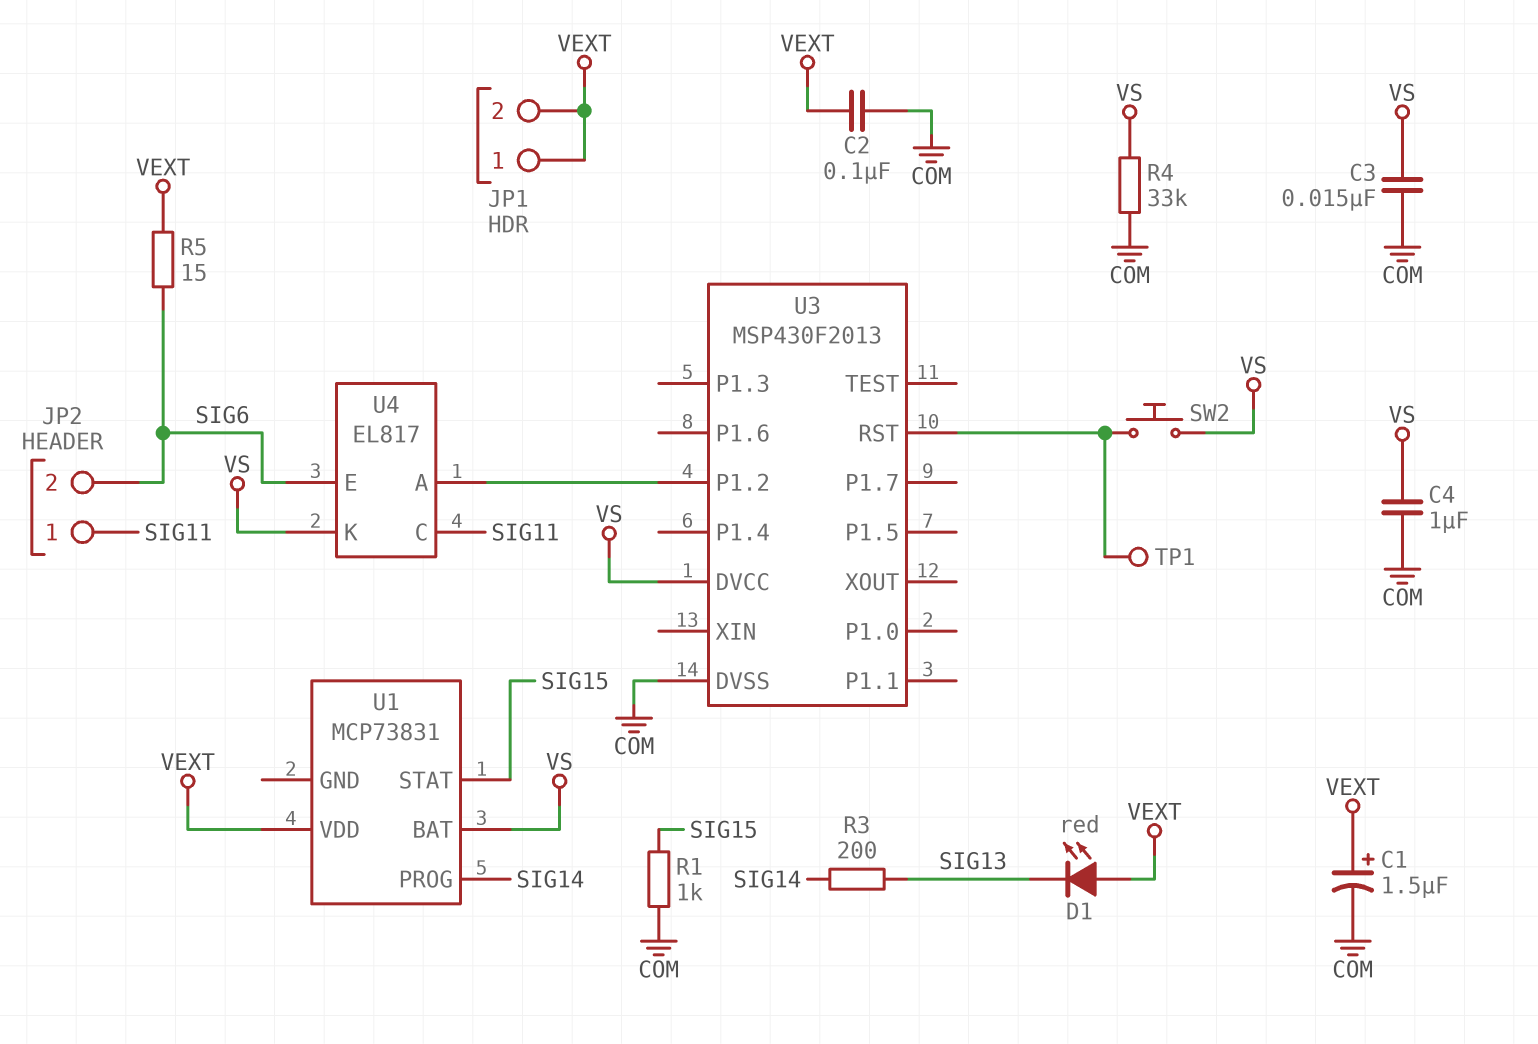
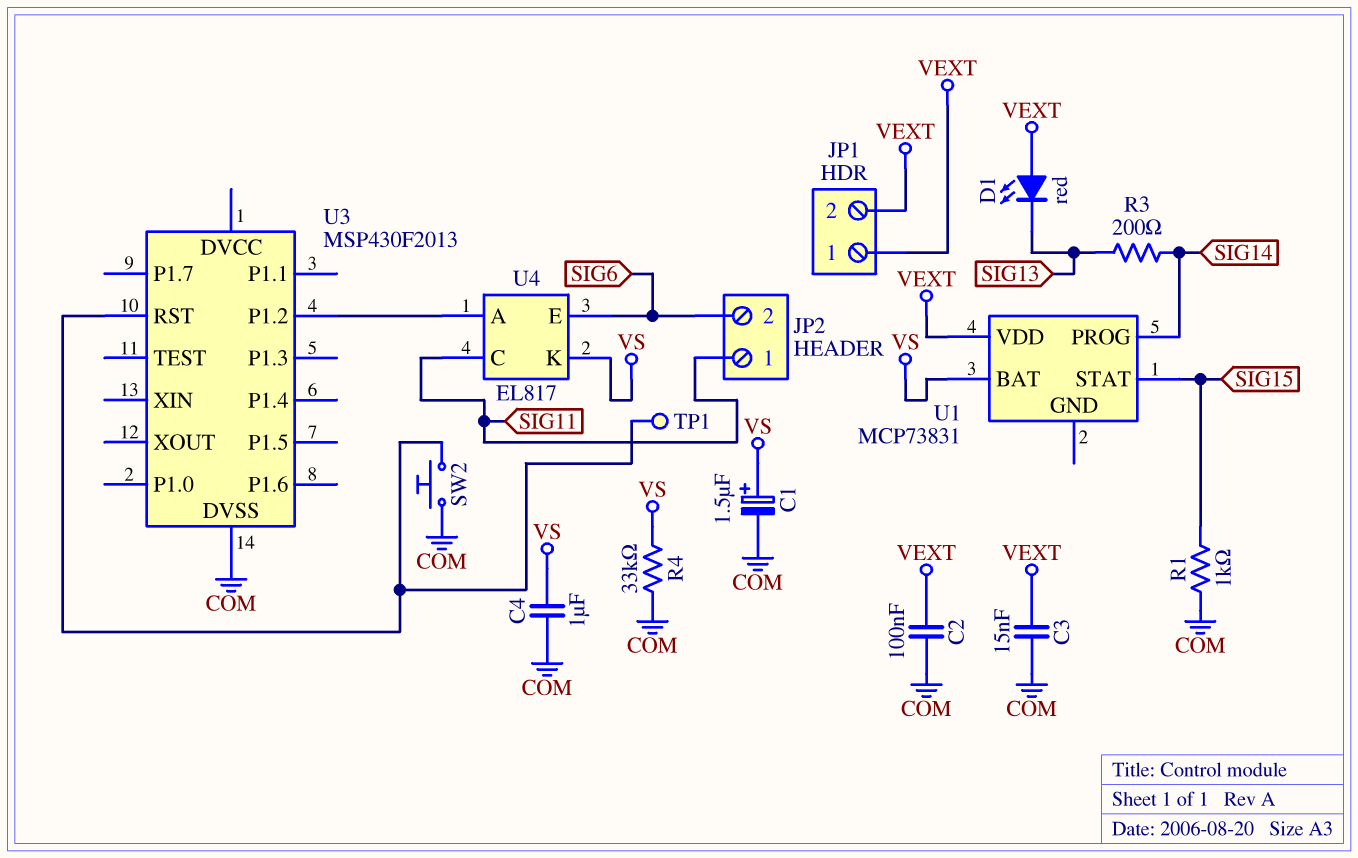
C1: 1.5uF (plus VEXT, minus COM) -> 1.5uF (plus VS, minus COM)
C3: 15nF (COM, VS) -> 15nF (COM, VEXT)
R5: 15 (SIG6, VEXT) -> none
SW2: button (U3/RST, VS) -> button (COM, U3/RST)
U3 pin DVCC: VS -> none

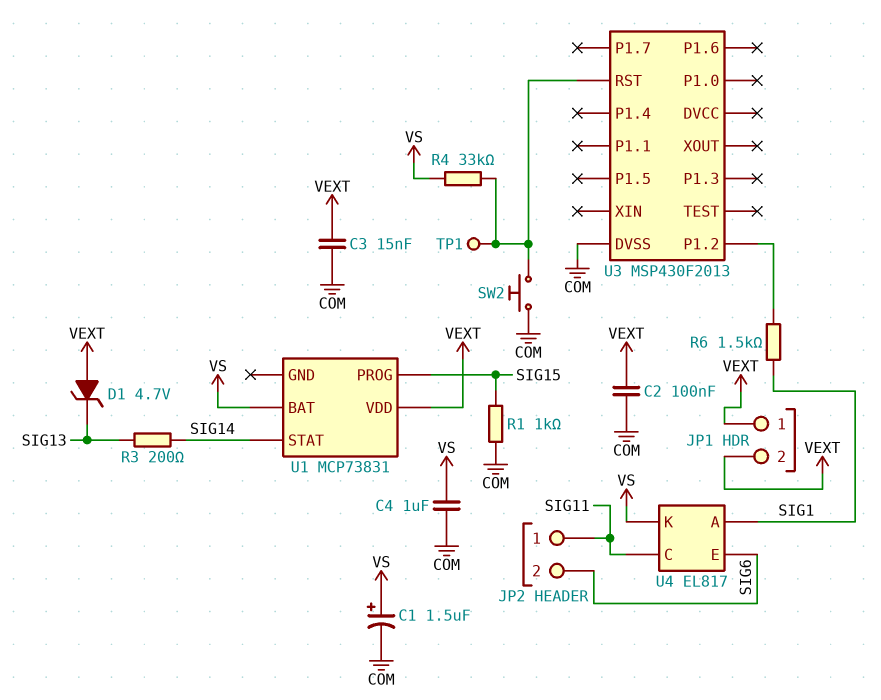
D1: LED red (A VEXT, K SIG13) -> zener 4.7V (A VEXT, K SIG13)
R4: 33k (COM, VS) -> 33k (U3/RST, VS)
R6: none -> 1.5k (SIG1, U3/P1.2)
U1 pin PROG: SIG14 -> SIG15
U1 pin STAT: SIG15 -> SIG14
U4 pin A: U3/P1.2 -> SIG1

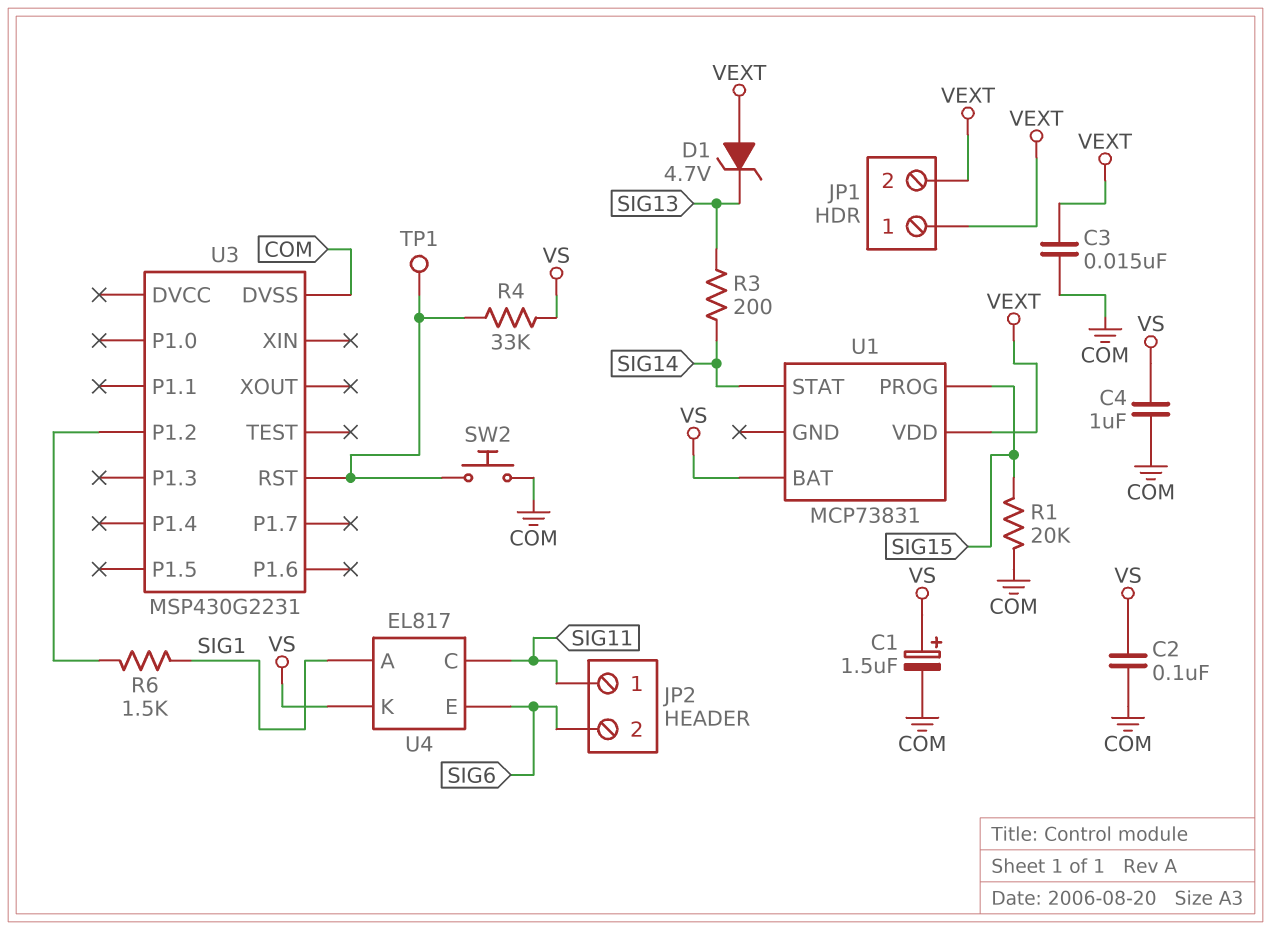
C2: 100nF (COM, VEXT) -> 100nF (COM, VS)
R1: 1k (COM, SIG15) -> 20k (COM, SIG15)
U3: MSP430F2013 -> MSP430G2231

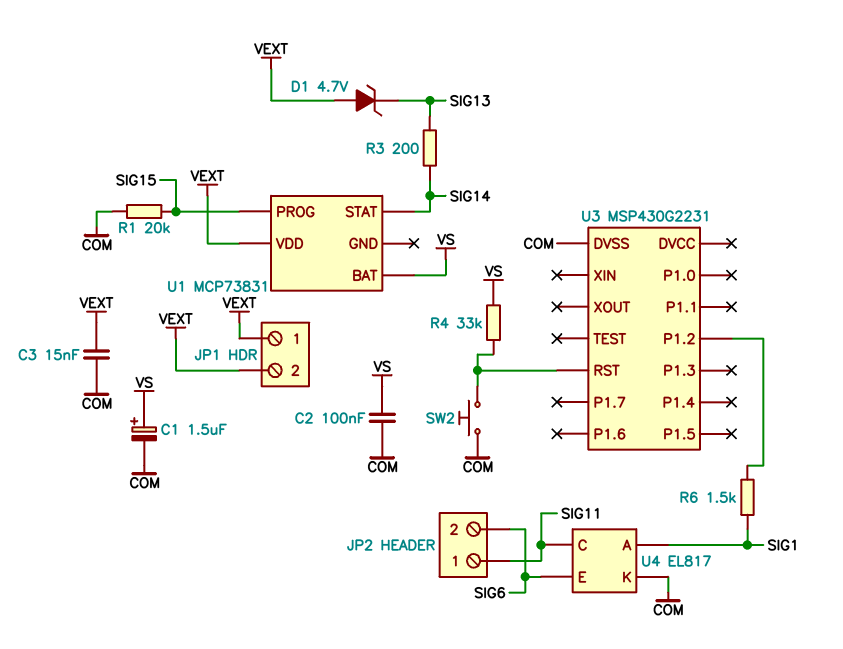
C4: 1uF (COM, VS) -> none
TP1: test point (U3/RST) -> none
U4 pin K: VS -> COM

